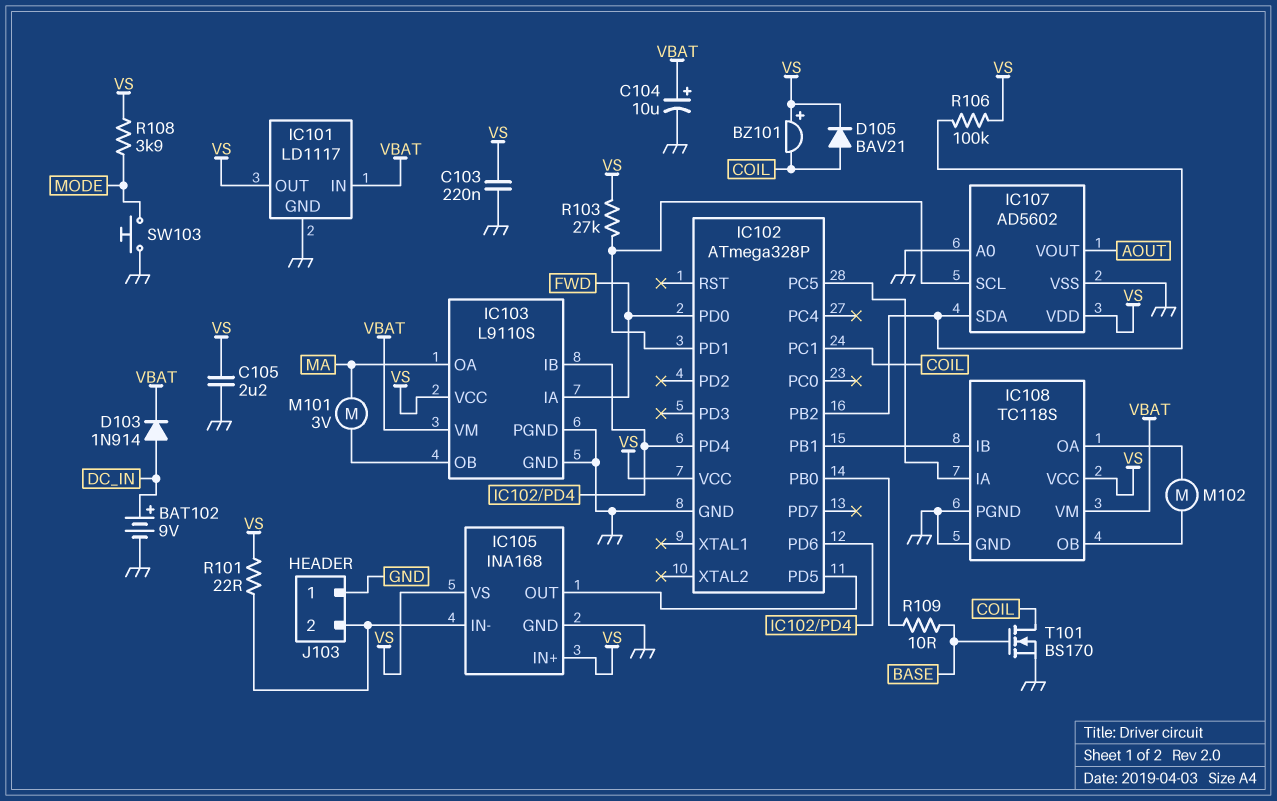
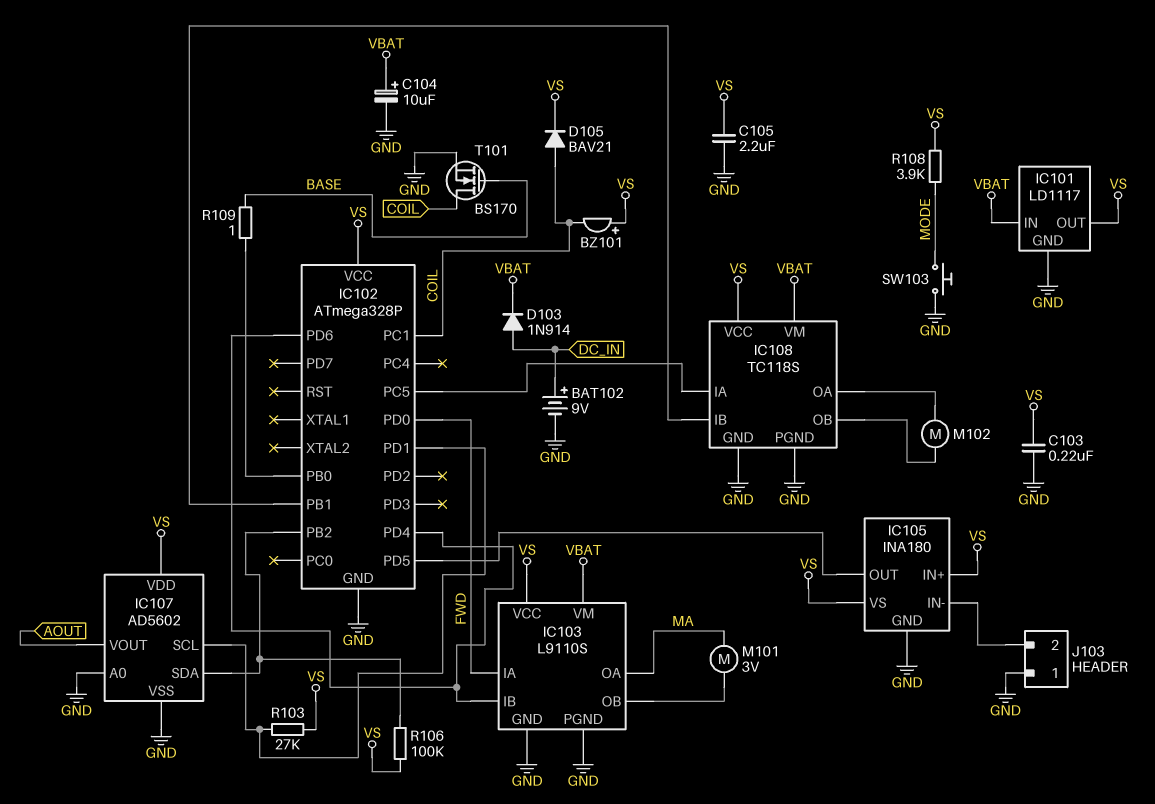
IC105: INA168 -> INA180
R101: 22 (IC105/IN-, VS) -> none
R109: 10 (BASE, IC102/PB0) -> 1 (BASE, IC102/PB0)

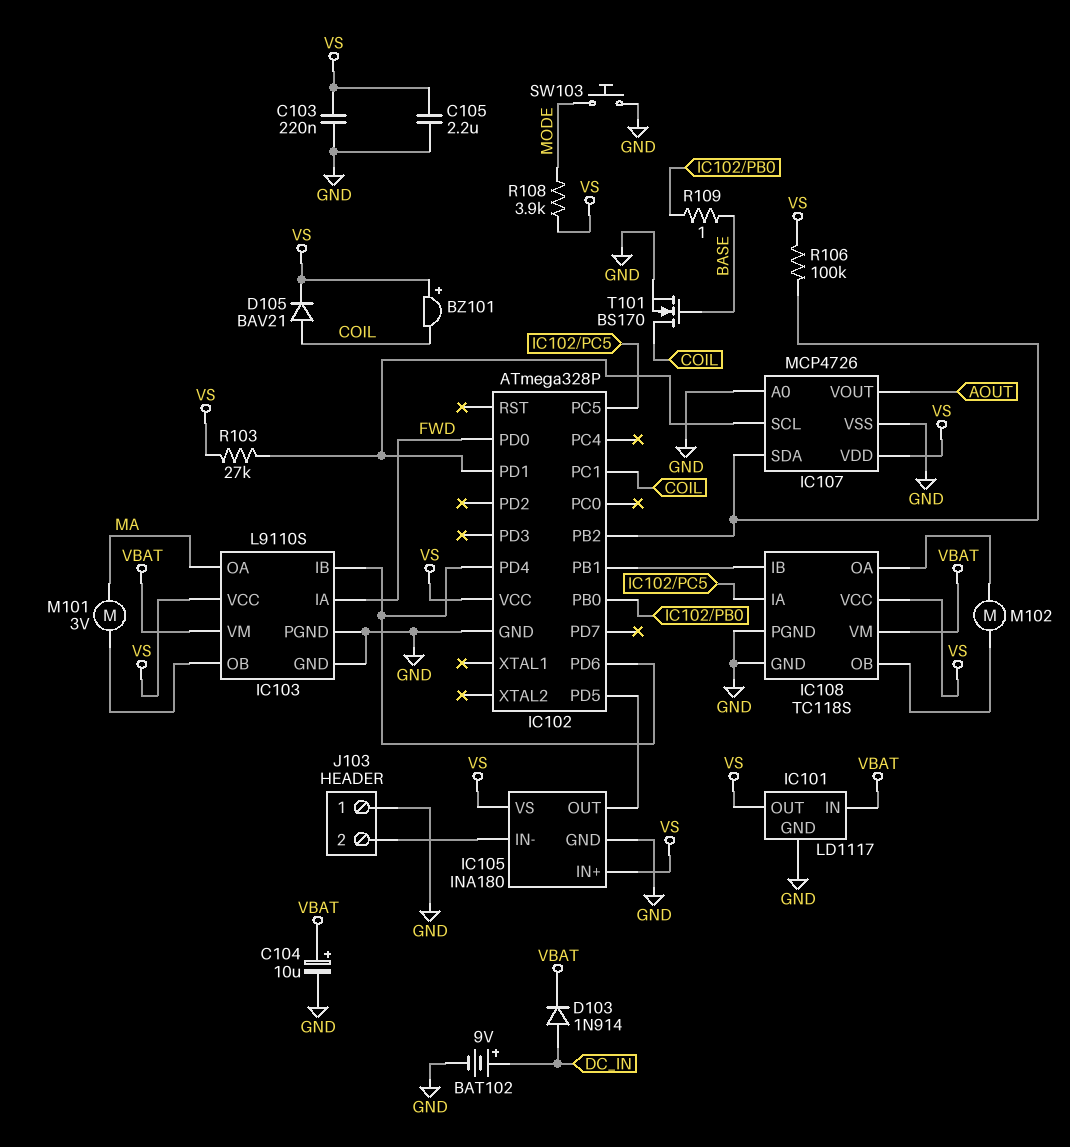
IC107: AD5602 -> MCP4726

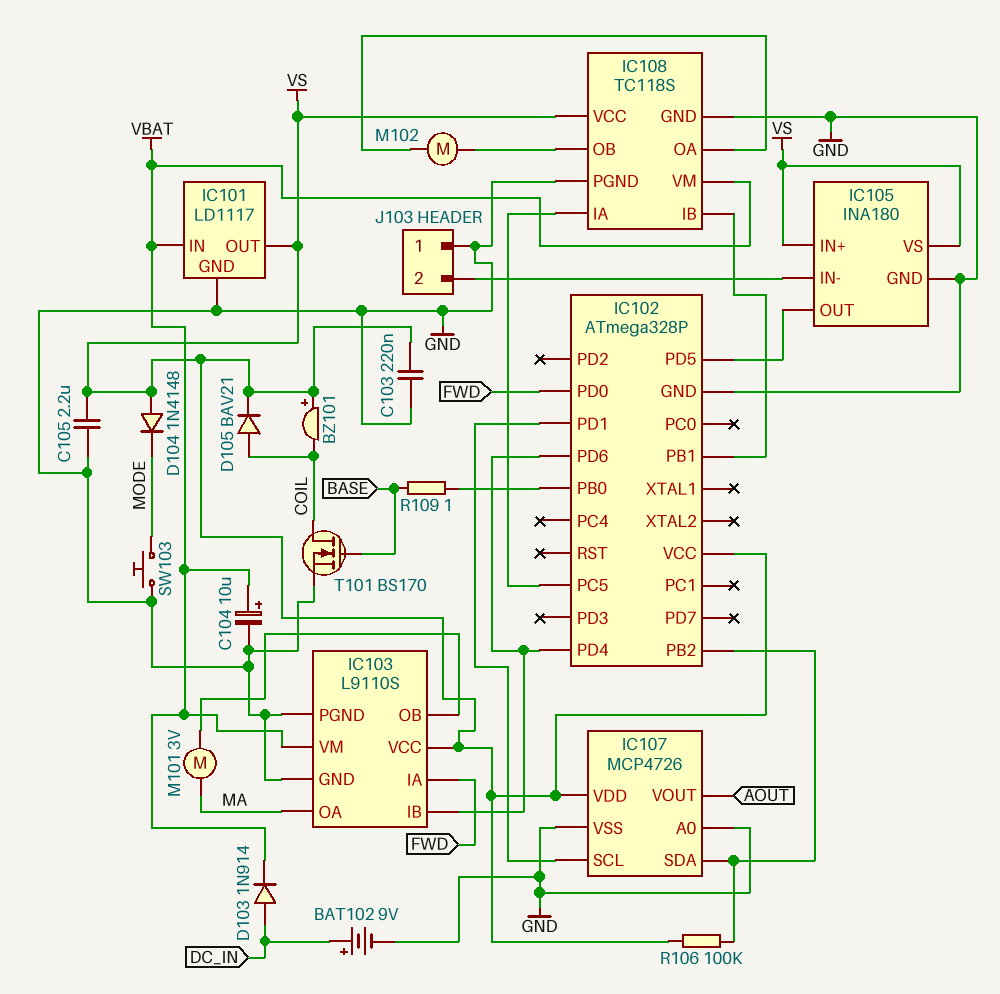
D104: none -> diode 1N4148 (A VS, K MODE)
IC102 pin PC1: COIL -> none
R103: 27k (IC102/PD1, VS) -> none
R108: 3.9k (MODE, VS) -> none

